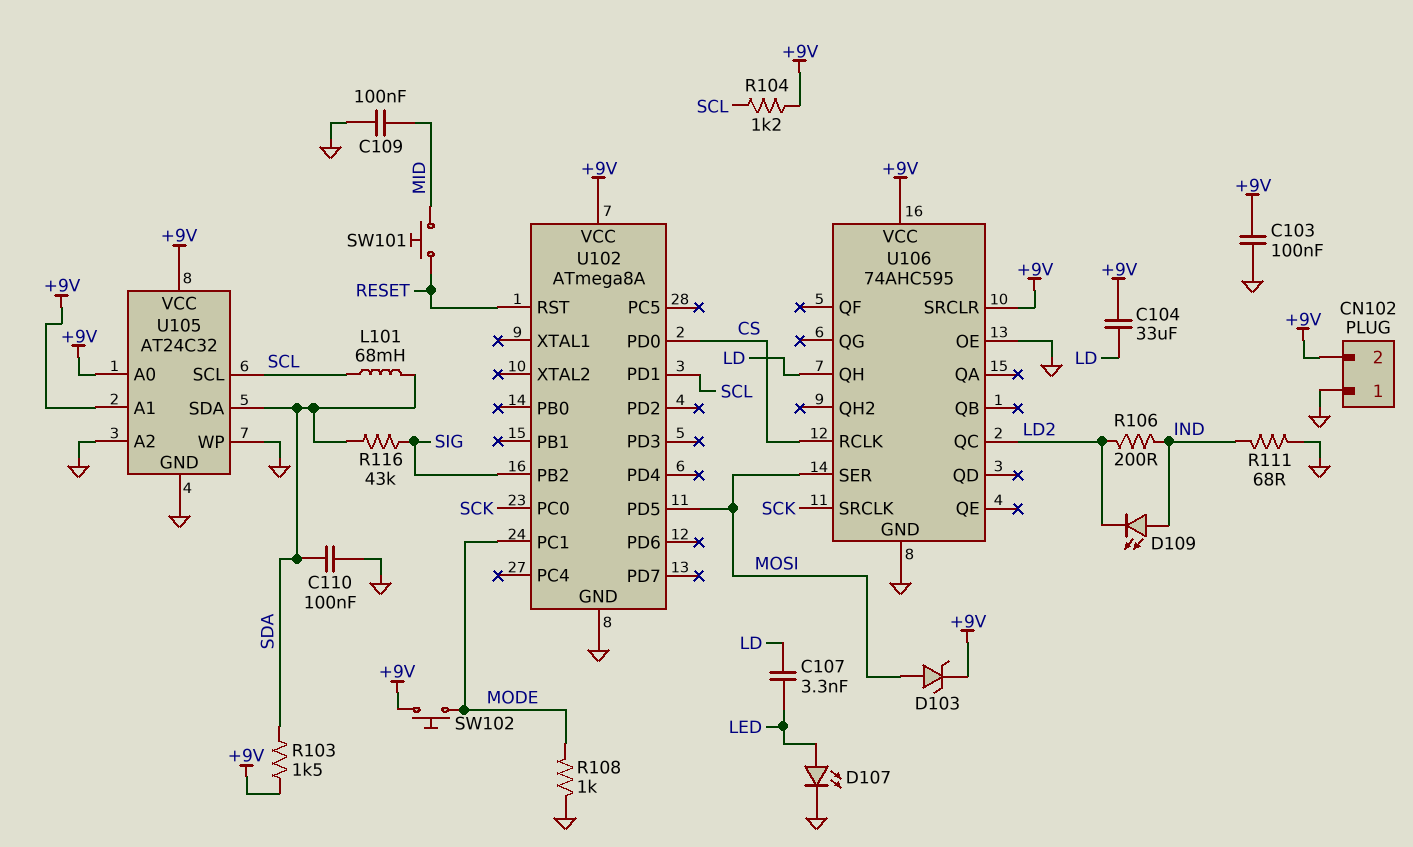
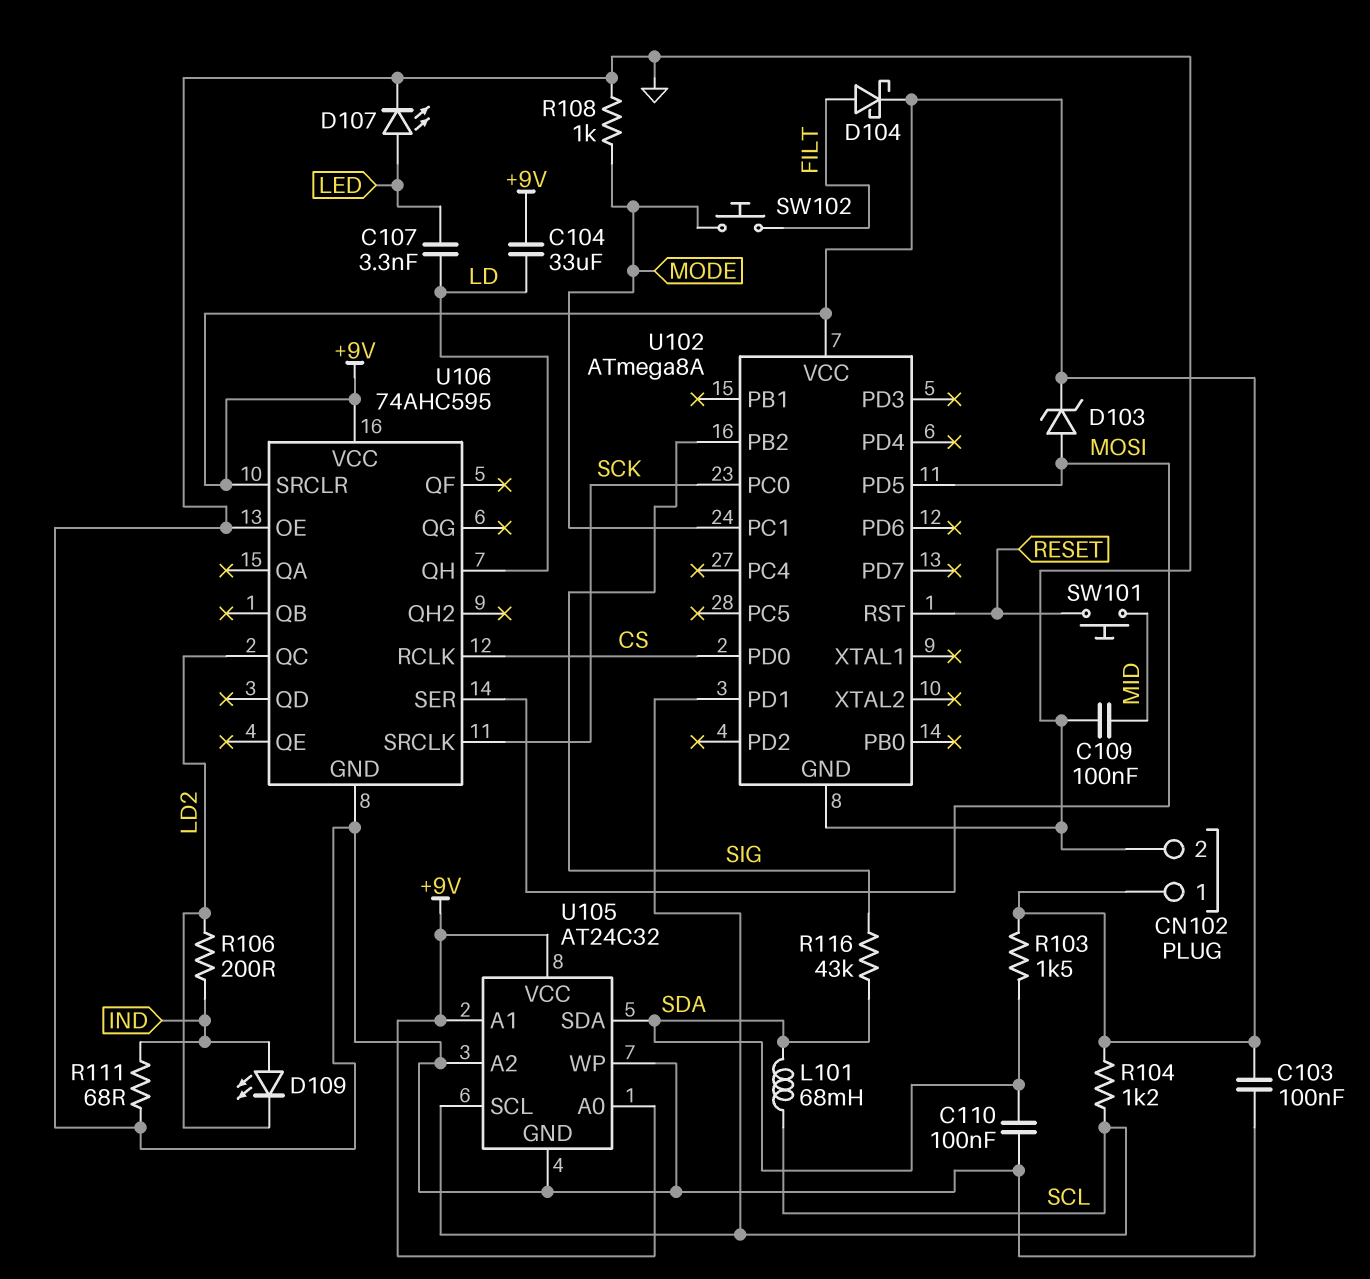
CN102 pin 1: GND -> +9V
CN102 pin 2: +9V -> GND
D104: none -> schottky (A FILT, K +9V)
SW102: button (+9V, MODE) -> button (FILT, MODE)

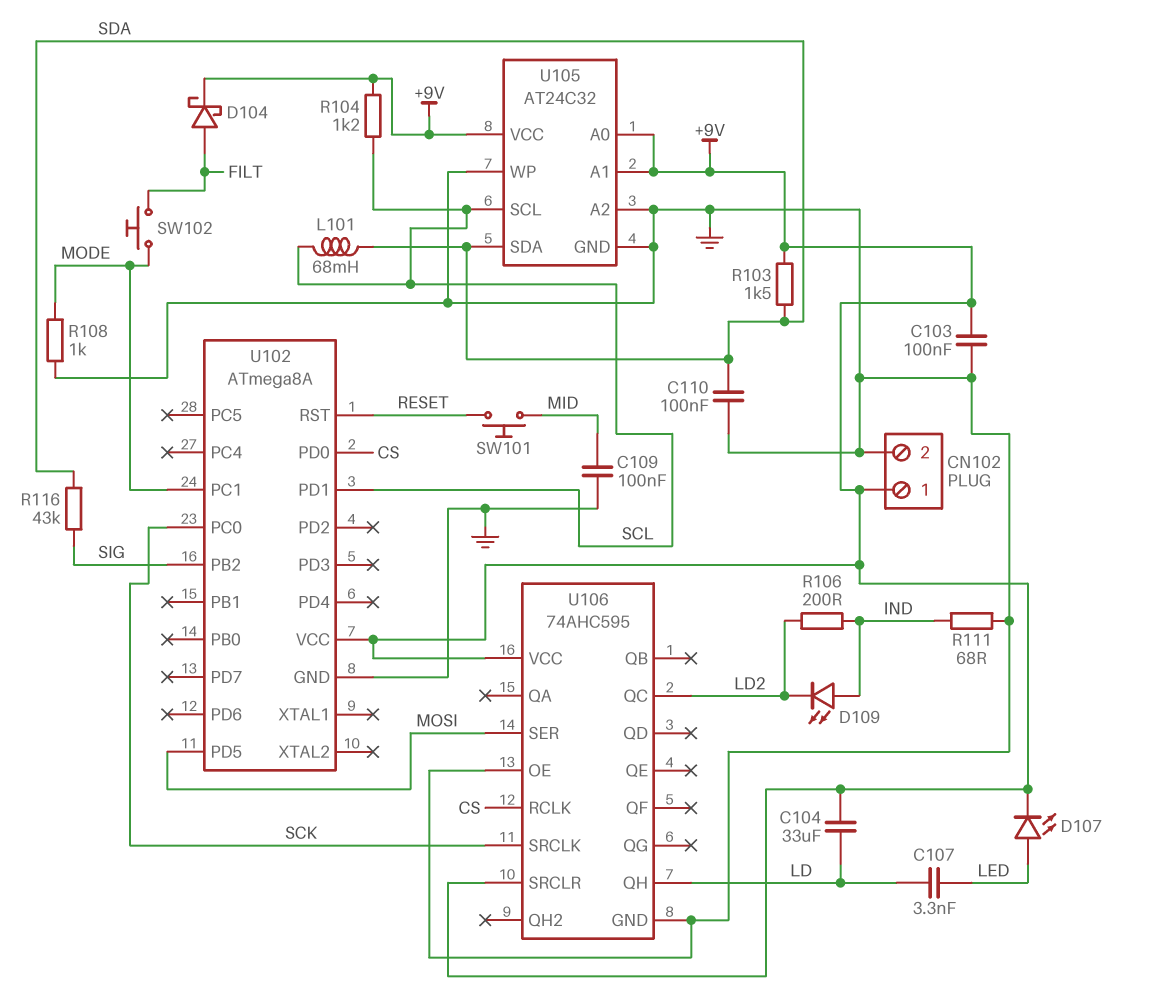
D103: zener (A MOSI, K +9V) -> none
D107: LED (A LED, K GND) -> LED (A LED, K +9V)

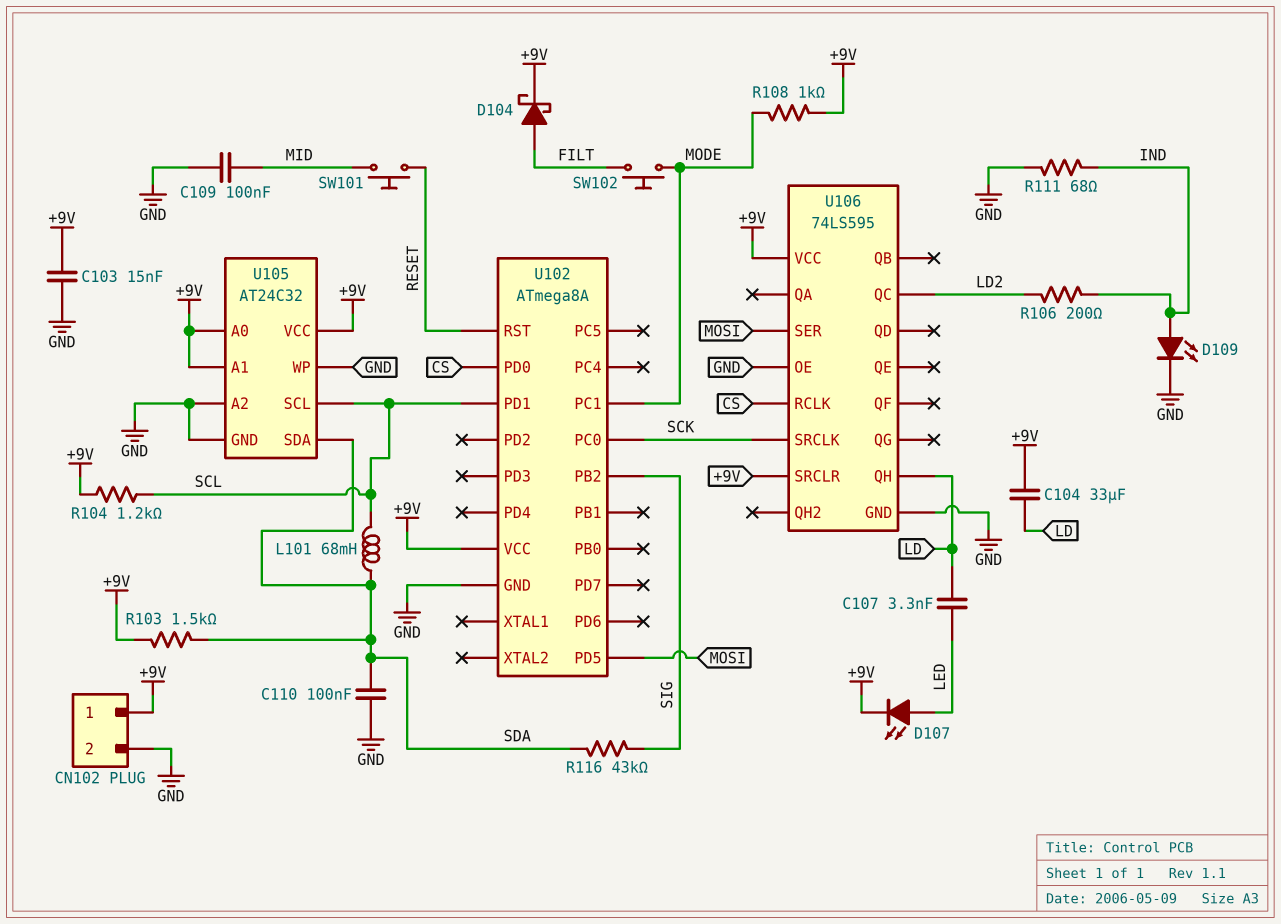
C103: 100nF (+9V, GND) -> 15nF (+9V, GND)
D109: LED (A IND, K LD2) -> LED (A IND, K GND)
R108: 1k (GND, MODE) -> 1k (+9V, MODE)
U106: 74AHC595 -> 74LS595

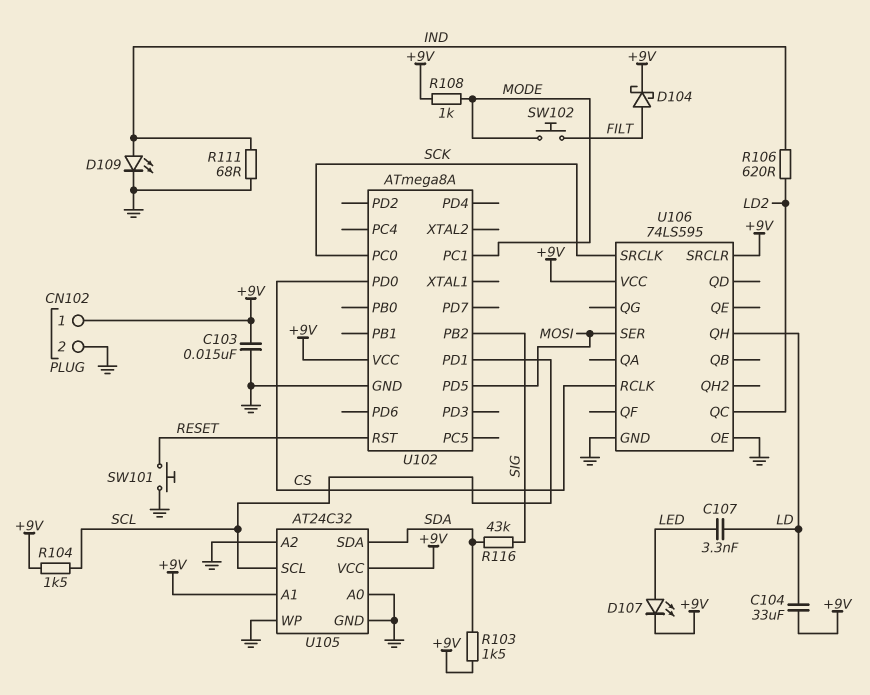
C109: 100nF (GND, MID) -> none
C110: 100nF (GND, SDA) -> none
L101: 68mH (SCL, SDA) -> none
R104: 1.2k (+9V, SCL) -> 1.5k (+9V, SCL)
R106: 200 (IND, LD2) -> 620 (IND, LD2)
SW101: button (MID, RESET) -> button (GND, RESET)
U105 pin A0: +9V -> GND

